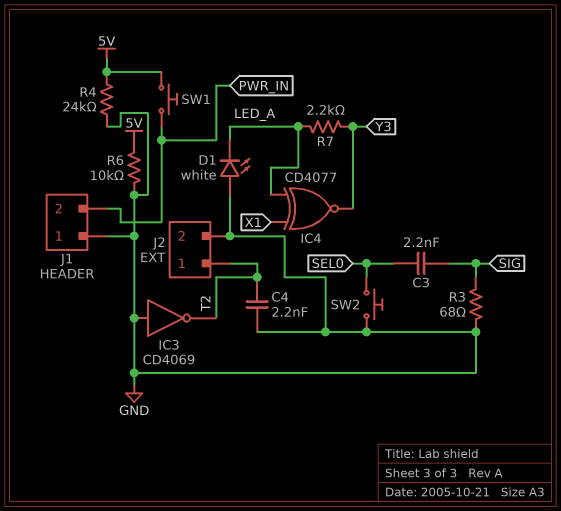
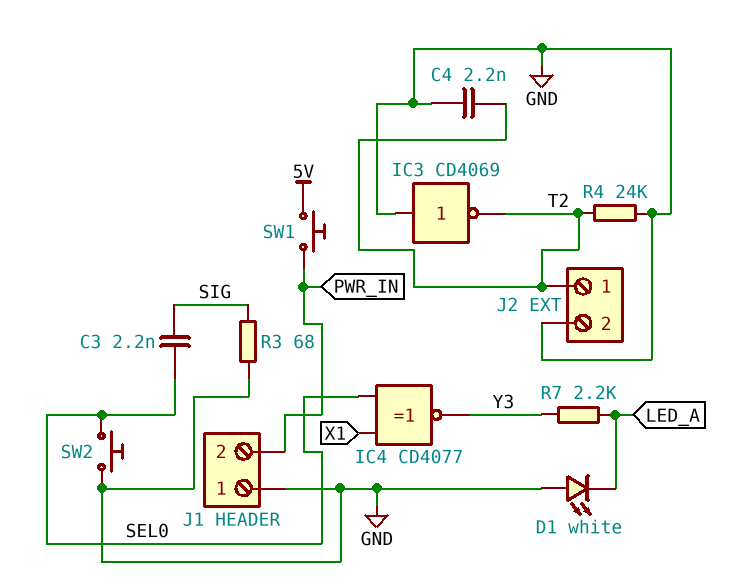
IC4: XNOR CD4077 (in LED_A, in X1, out Y3) -> XNOR CD4077 (in SEL0, in X1, out Y3)
R4: 24k (5V, GND) -> 24k (GND, T2)
R6: 10k (5V, GND) -> none

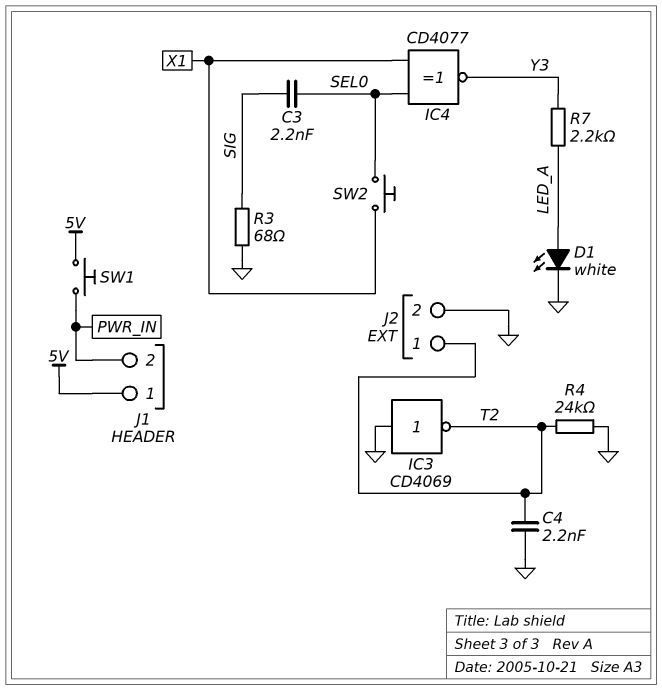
D1: LED white (A GND, K LED_A) -> LED white (A LED_A, K GND)
J1 pin 1: GND -> 5V
SW2: button (GND, SEL0) -> button (SEL0, X1)

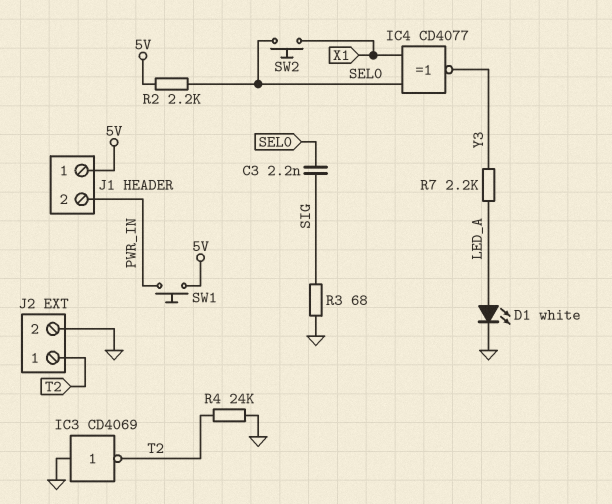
C4: 2.2nF (GND, T2) -> none
R2: none -> 2.2k (5V, SEL0)

